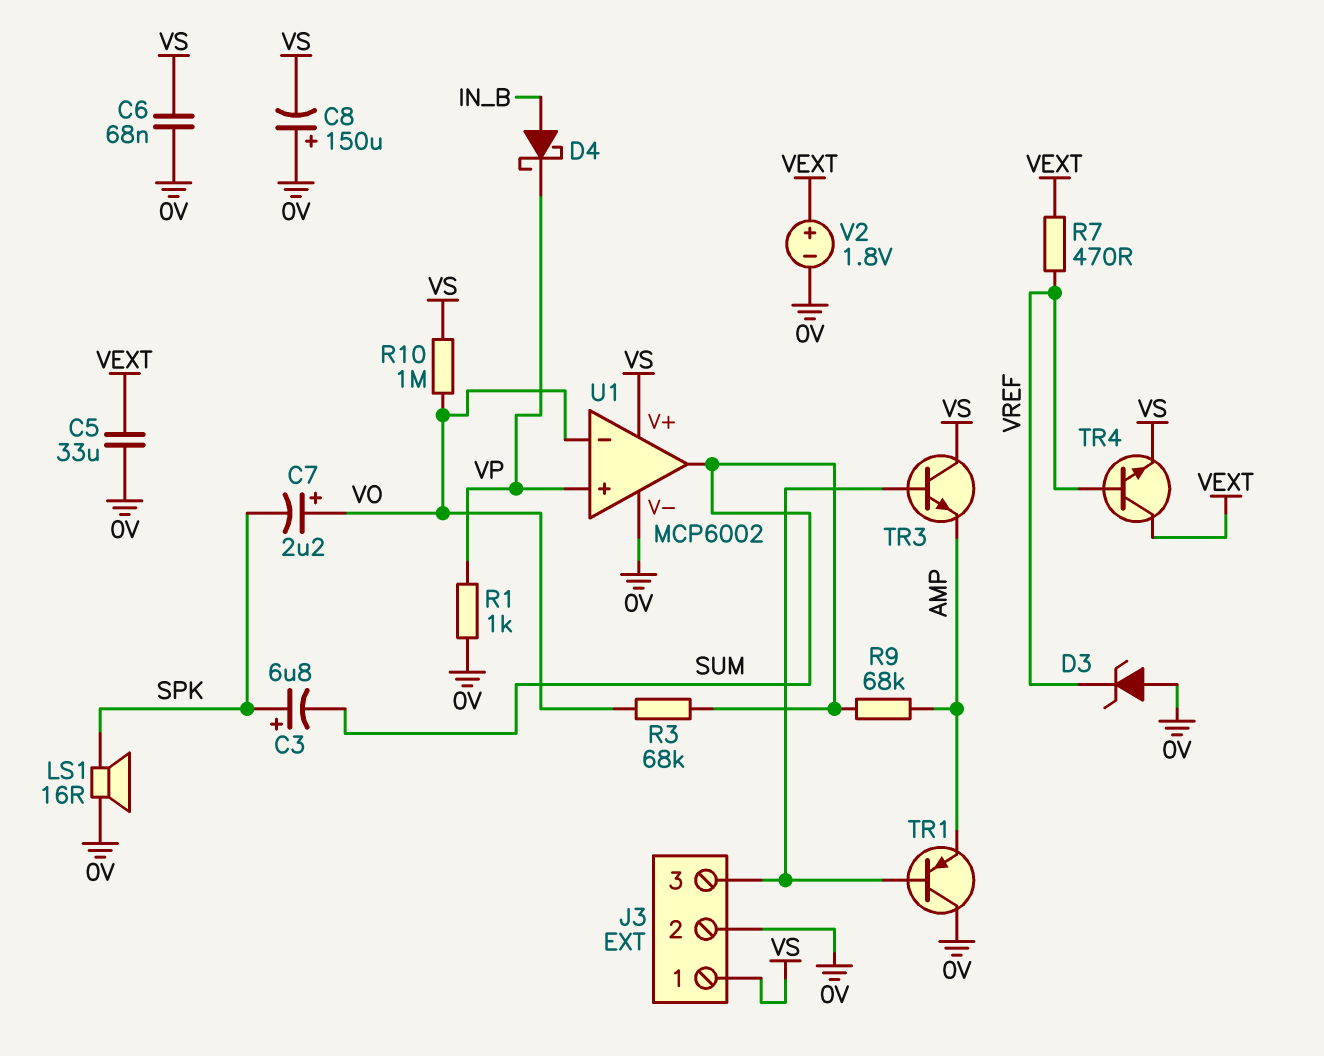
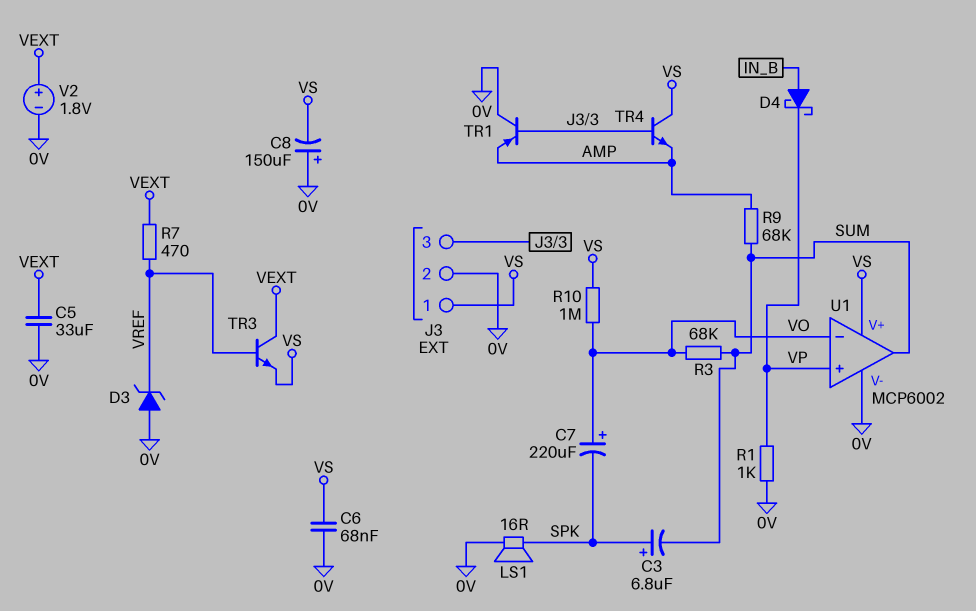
C7: 2.2uF (plus VO, minus SPK) -> 220uF (plus VO, minus SPK)
TR3: NPN (B J3/3, C VS, E AMP) -> NPN (B VREF, C VEXT, E VS)
TR4: NPN (B VREF, C VEXT, E VS) -> NPN (B J3/3, C VS, E AMP)

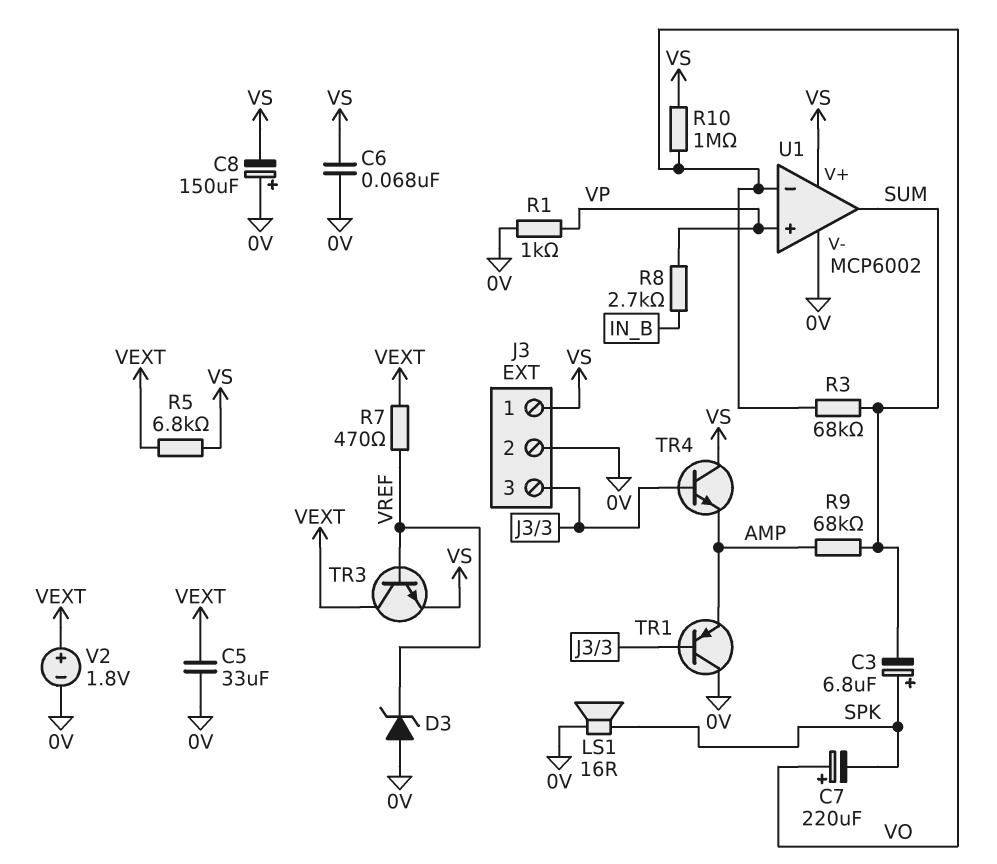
D4: schottky (A IN_B, K VP) -> none
R5: none -> 6.8k (VEXT, VS)
R8: none -> 2.7k (IN_B, VP)

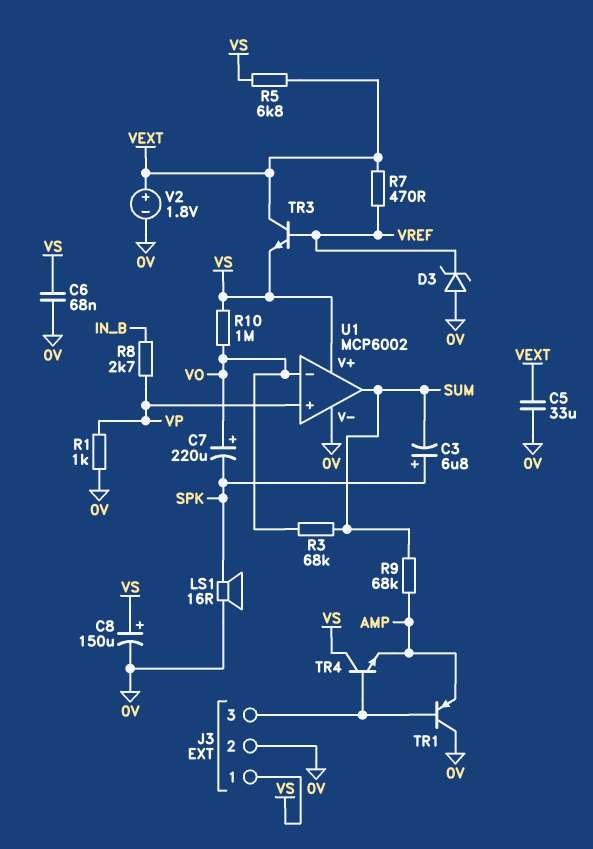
C8: 150uF (plus 0V, minus VS) -> 150uF (plus VS, minus 0V)

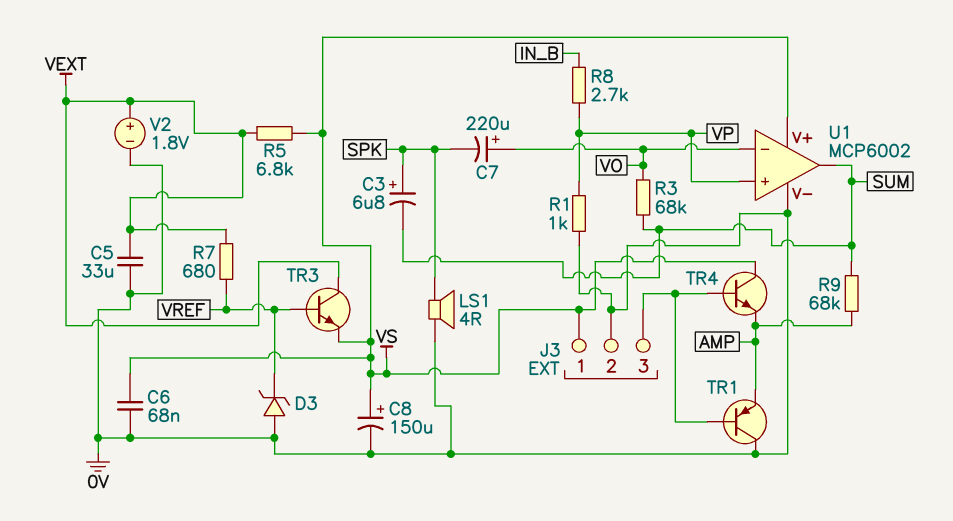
LS1: speaker 16R (0V, SPK) -> speaker 4R (0V, SPK)
R7: 470 (VEXT, VREF) -> 680 (VEXT, VREF)
R10: 1M (VO, VS) -> none

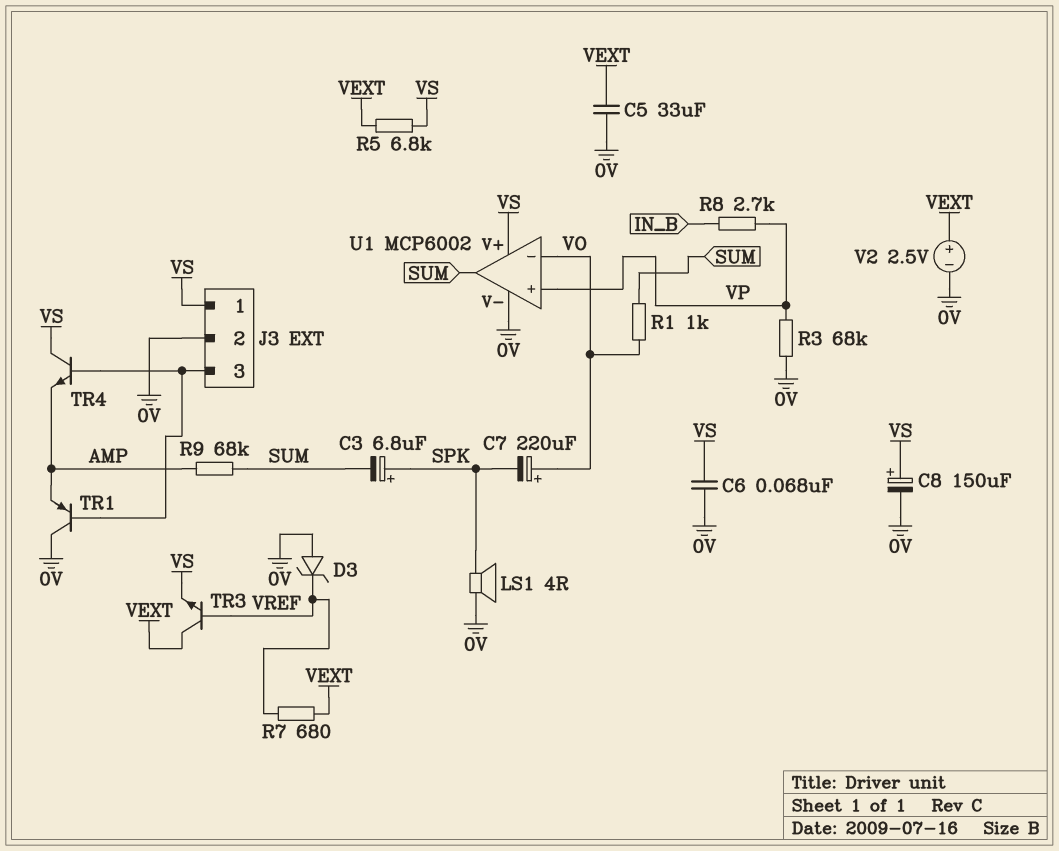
R1: 1k (0V, VP) -> 1k (SUM, VO)
R3: 68k (SUM, VO) -> 68k (0V, VP)
V2: 1.8V (plus VEXT, minus 0V) -> 2.5V (plus VEXT, minus 0V)

